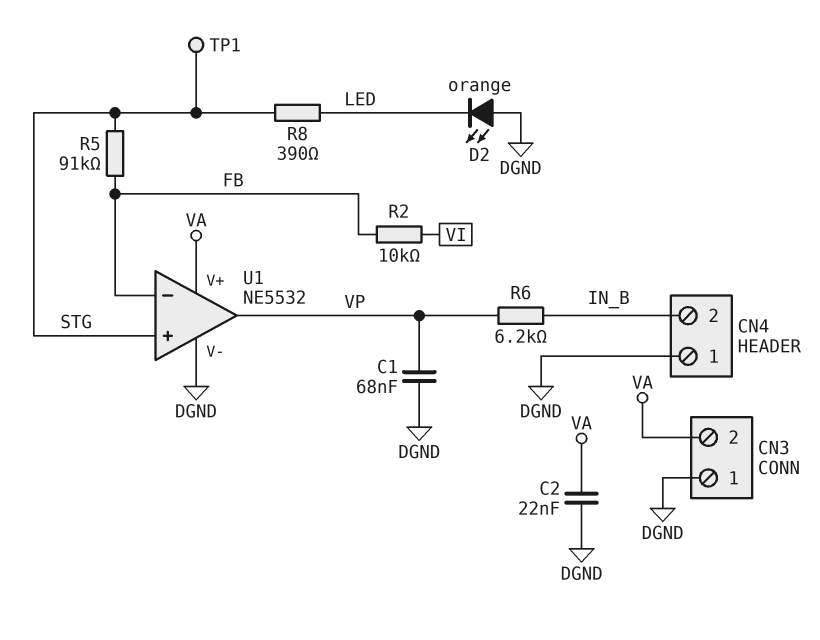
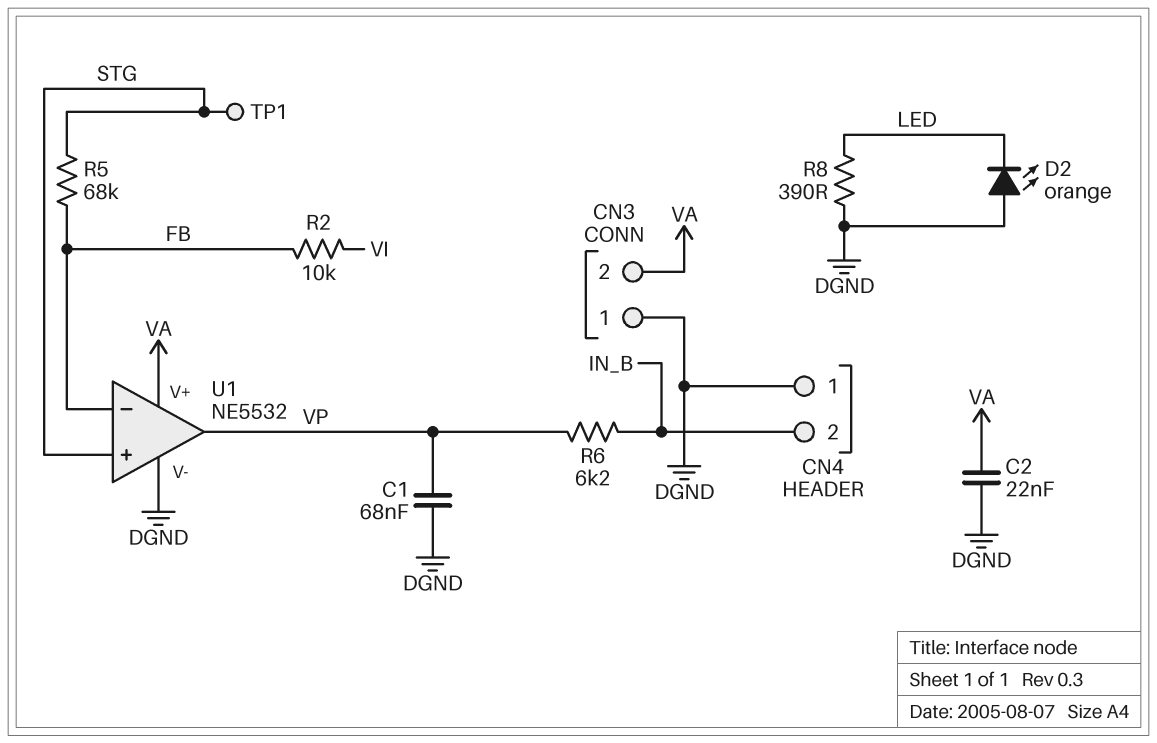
R5: 91k (FB, STG) -> 68k (FB, STG)
R8: 390 (LED, STG) -> 390 (DGND, LED)

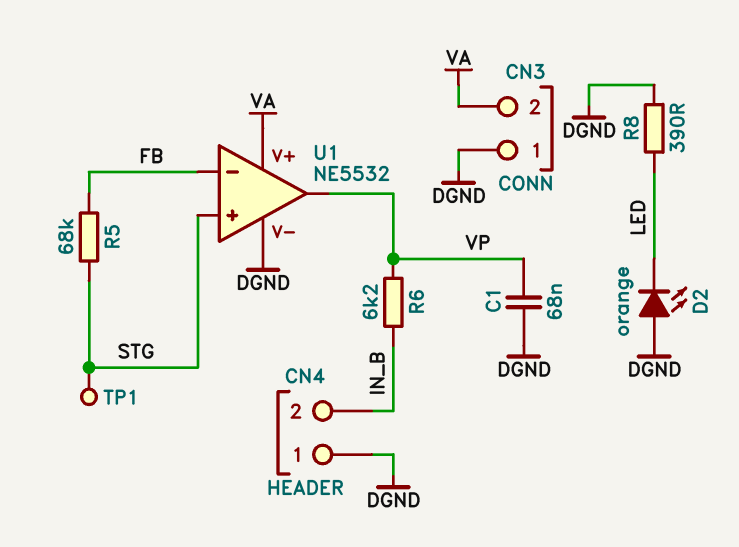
C2: 22nF (DGND, VA) -> none
R2: 10k (FB, VI) -> none

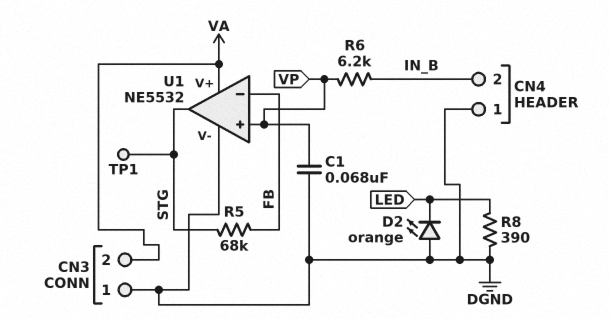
U1 pin in+: STG -> VP
U1 pin out: VP -> STG

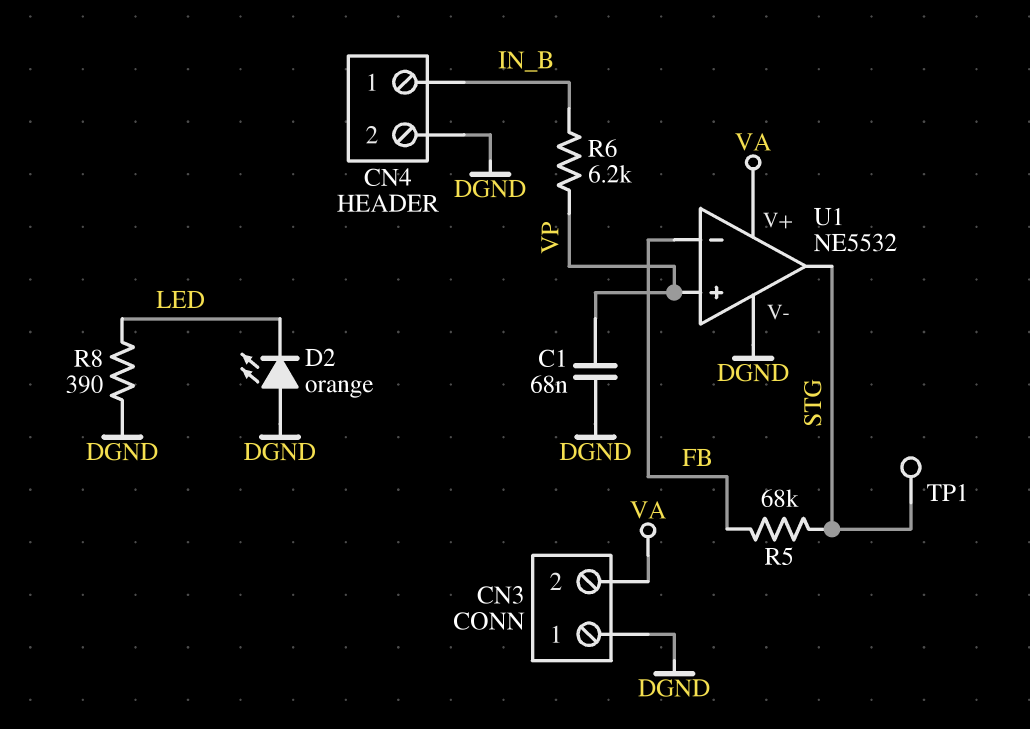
CN4 pin 1: DGND -> IN_B
CN4 pin 2: IN_B -> DGND

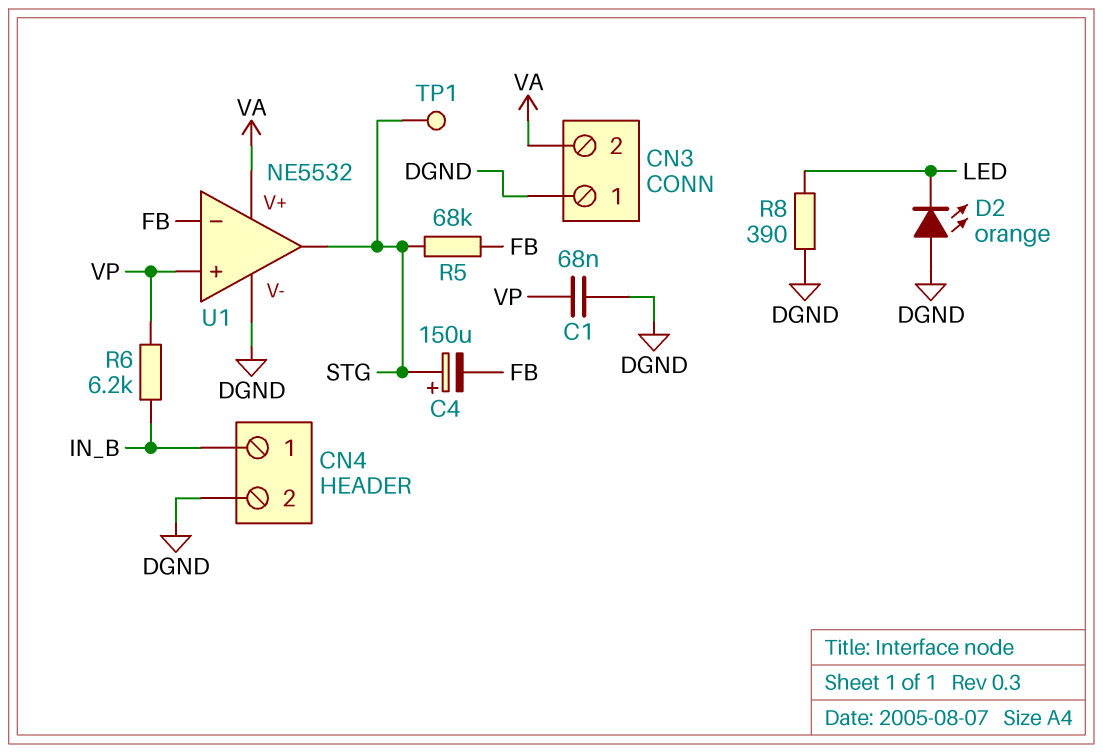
C4: none -> 150uF (plus STG, minus FB)

